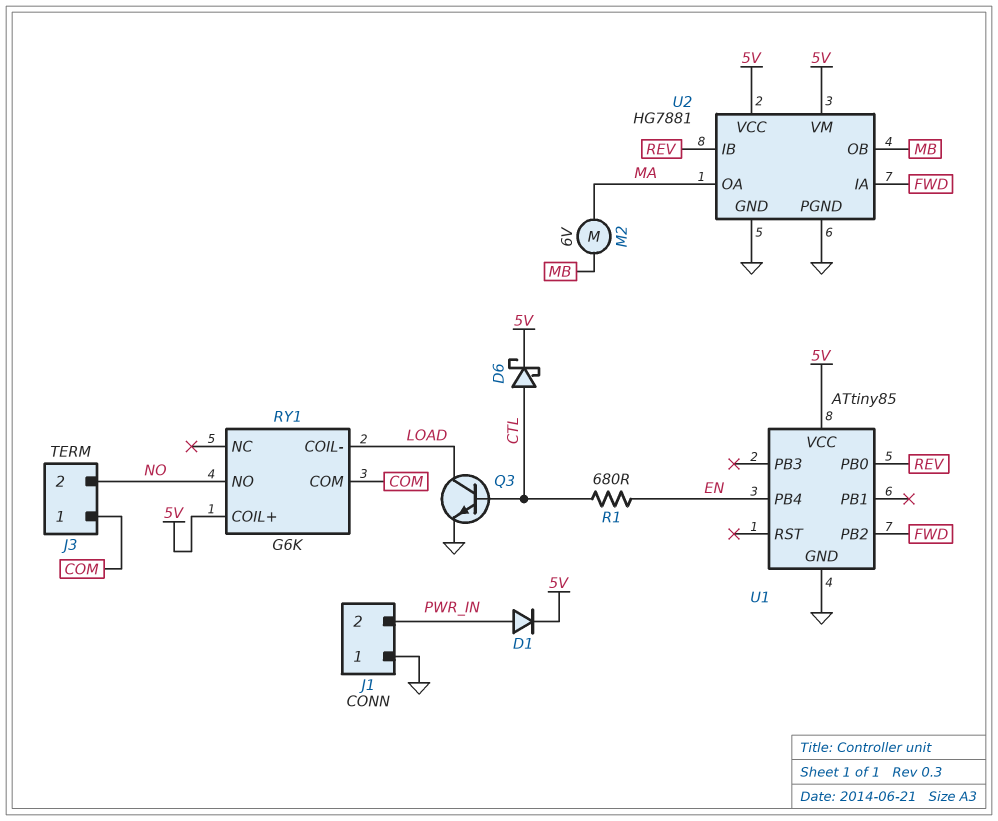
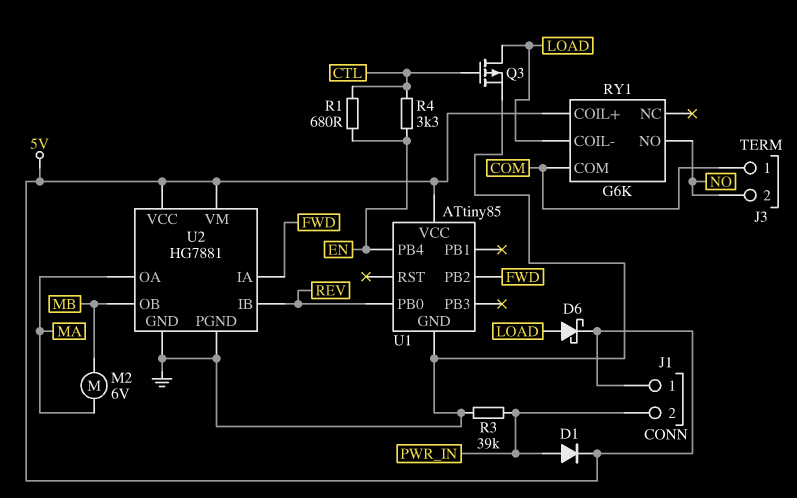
D6: schottky (A CTL, K 5V) -> schottky (A LOAD, K 5V)
J1 pin 1: GND -> 5V
Q3: NPN (B CTL, C LOAD, E GND) -> PMOS (G CTL, D LOAD, S GND)
R3: none -> 39k (GND, PWR_IN)
R4: none -> 3.3k (CTL, EN)

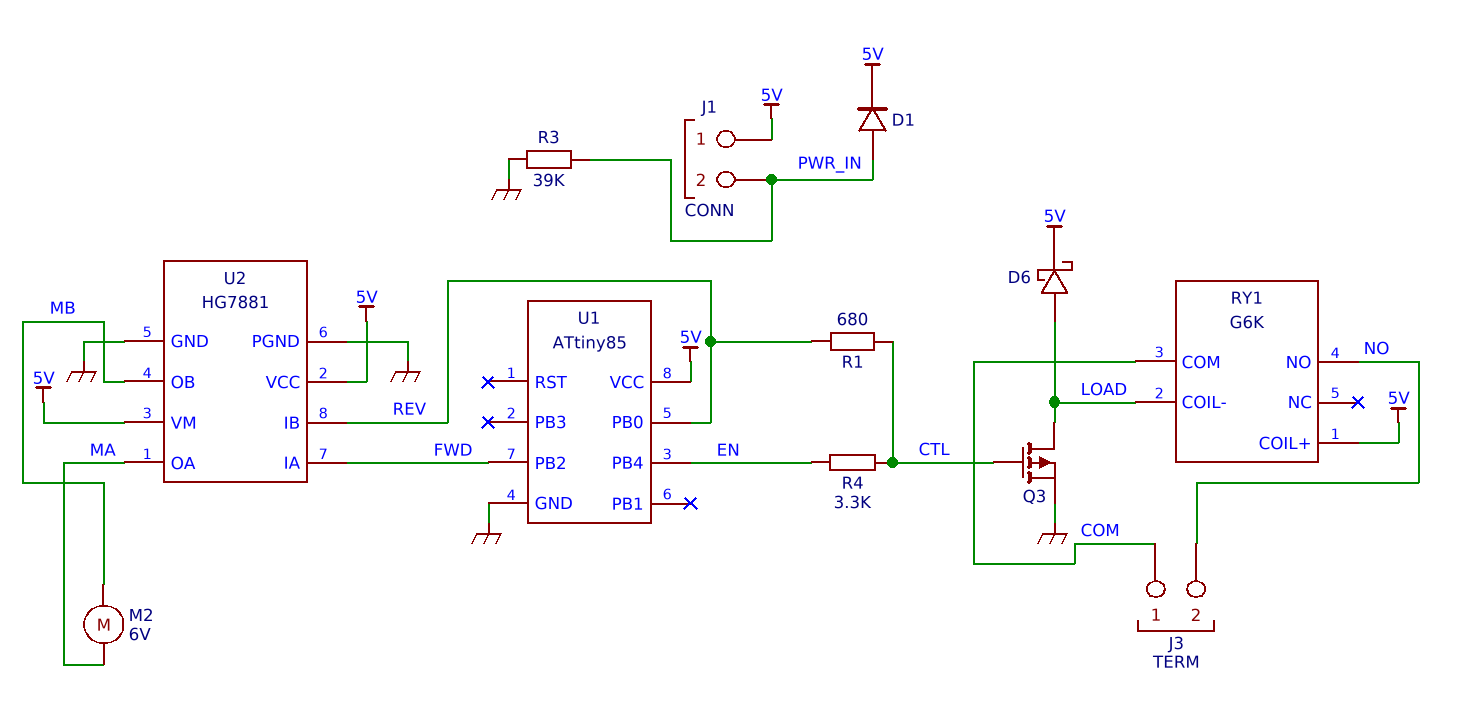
R1: 680 (CTL, EN) -> 680 (CTL, REV)

